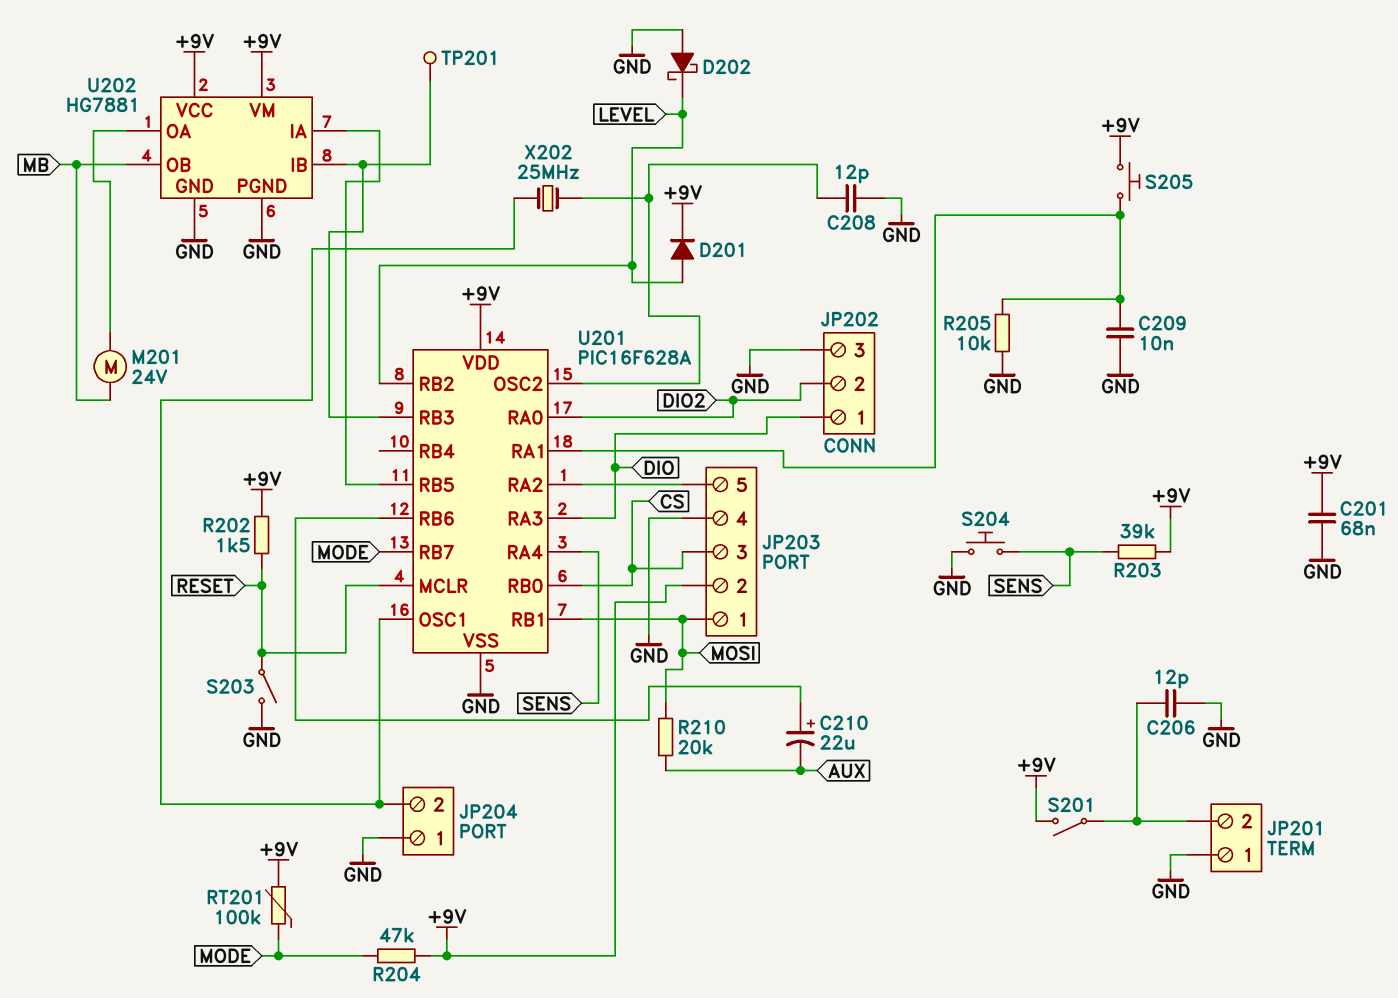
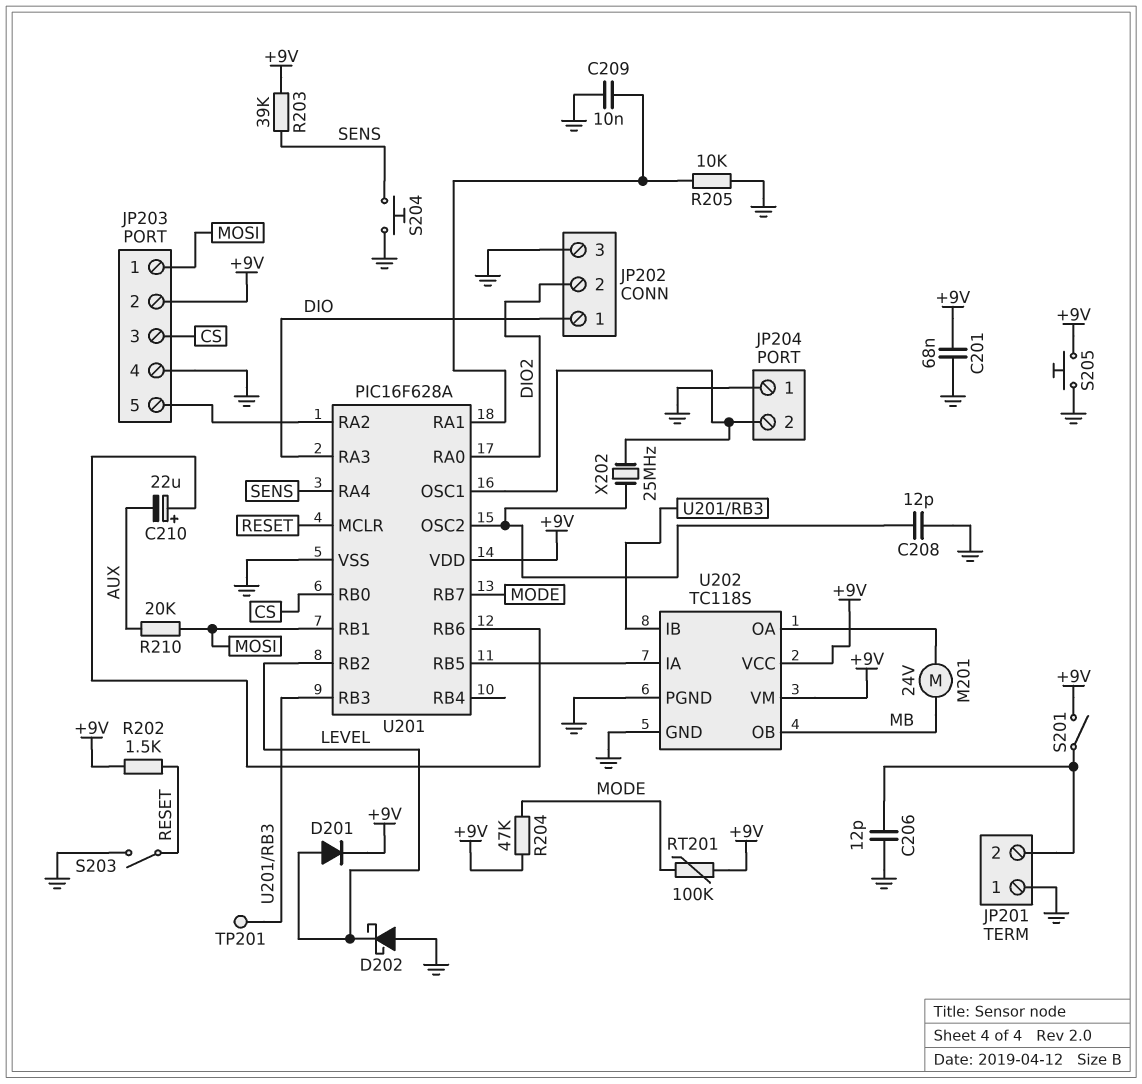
S205: button (+9V, U201/RA1) -> button (+9V, GND)
U202: HG7881 -> TC118S

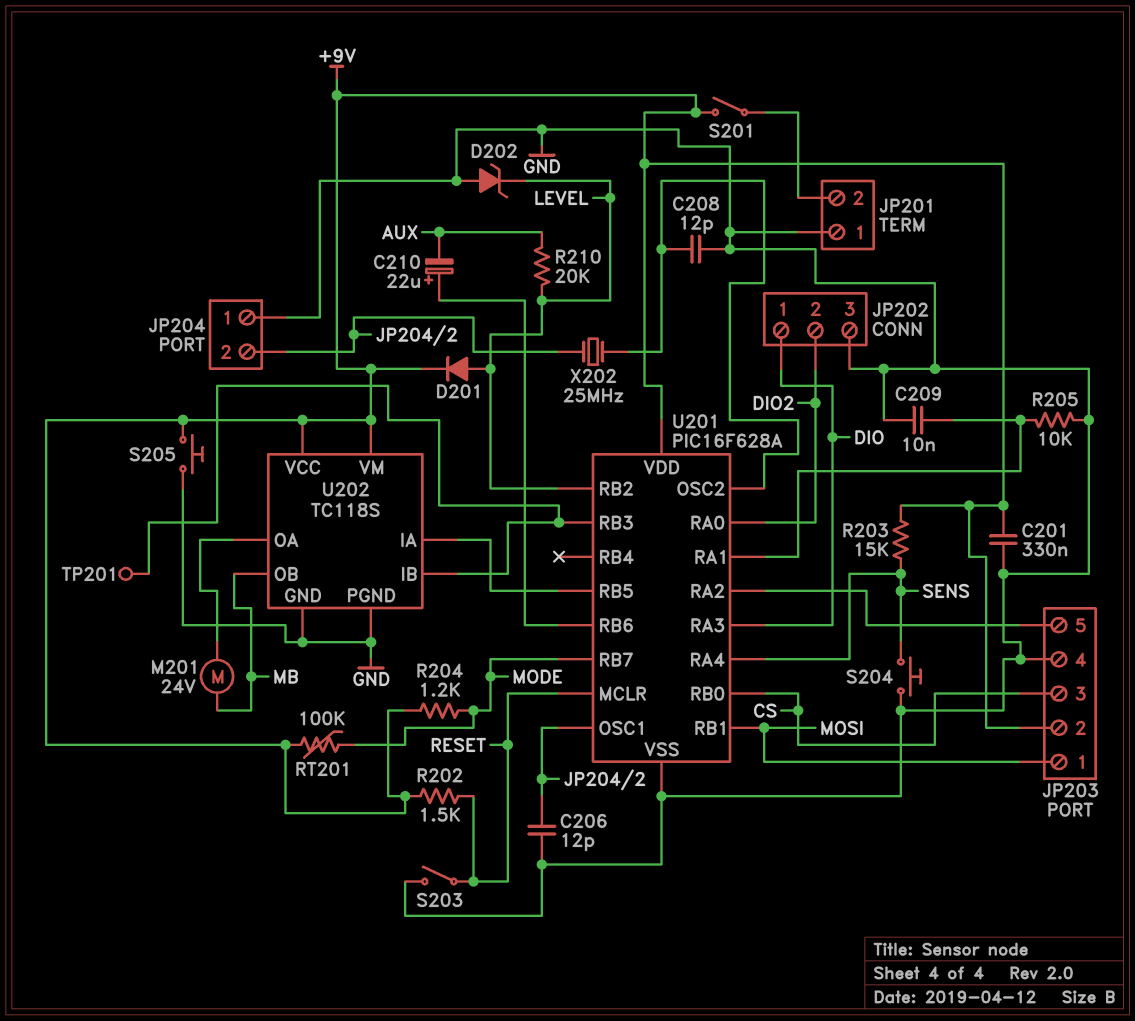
C201: 68nF (+9V, GND) -> 330nF (+9V, GND)
C206: 12pF (GND, JP201/2) -> 12pF (GND, JP204/2)
D202: schottky (A GND, K LEVEL) -> zener (A GND, K LEVEL)
R203: 39k (+9V, SENS) -> 15k (+9V, SENS)
R204: 47k (+9V, MODE) -> 1.2k (+9V, MODE)
R210: 20k (AUX, MOSI) -> 20k (AUX, LEVEL)

